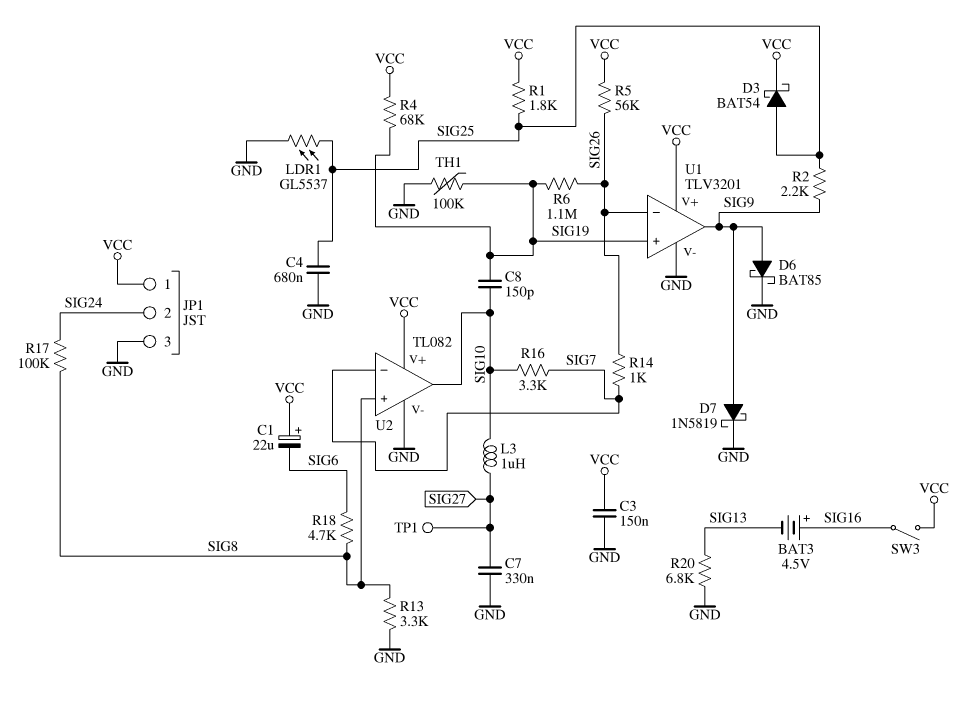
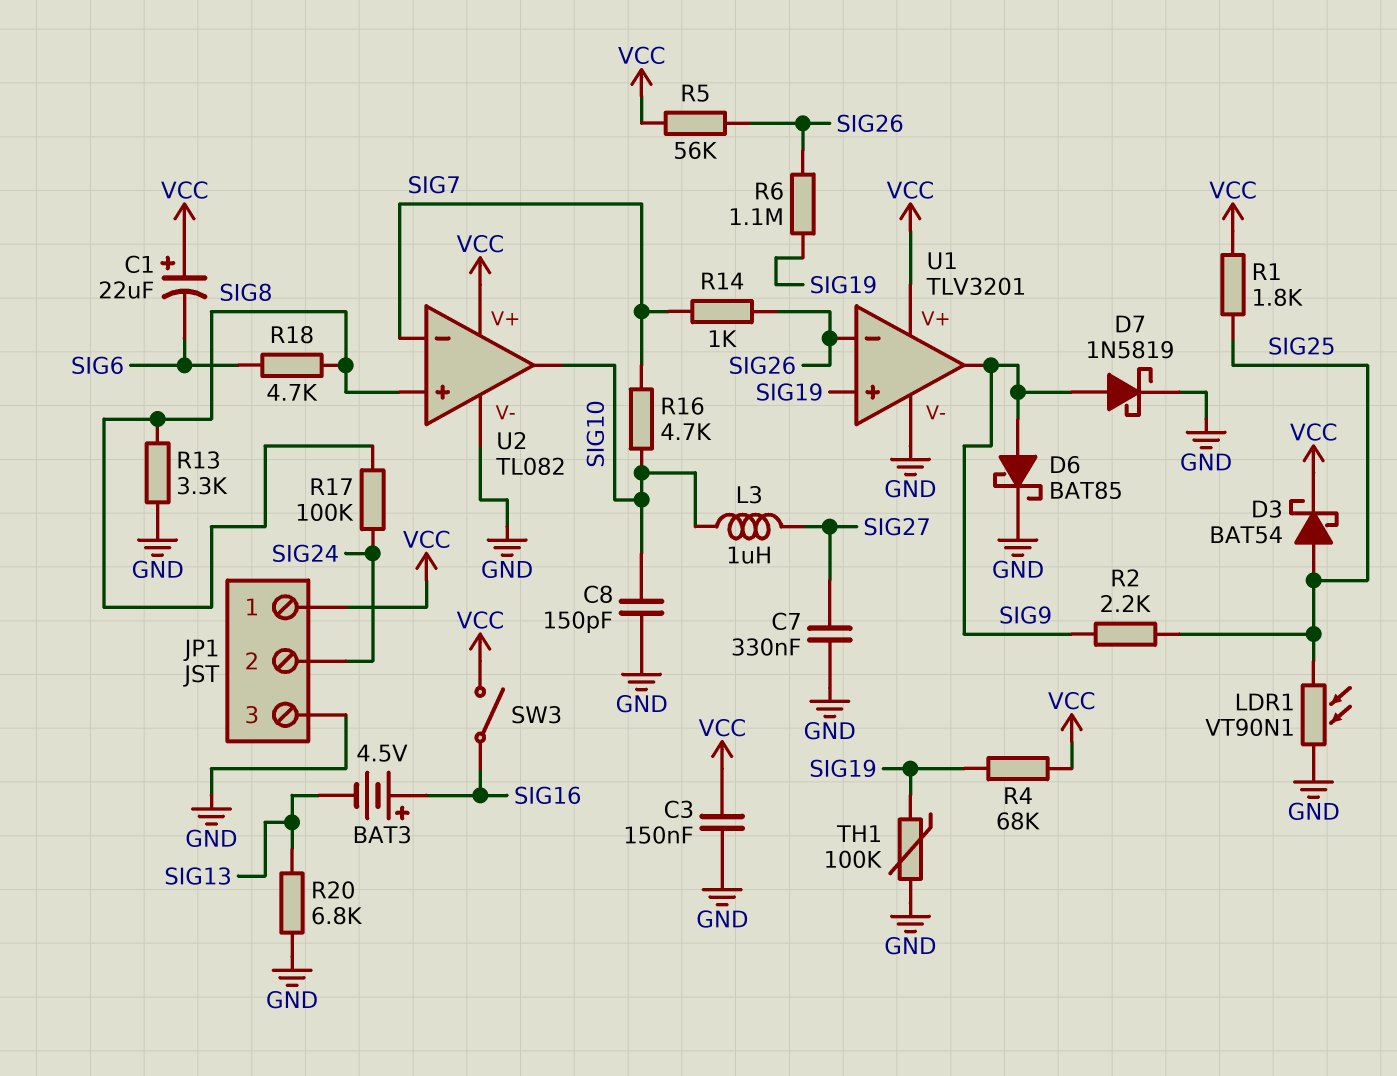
C4: 680nF (GND, SIG25) -> none
C8: 150pF (SIG10, SIG19) -> 150pF (GND, SIG10)
LDR1: GL5537 (GND, SIG25) -> VT90N1 (GND, SIG25)
R16: 3.3k (SIG7, SIG10) -> 4.7k (SIG7, SIG10)
TP1: test point (SIG27) -> none

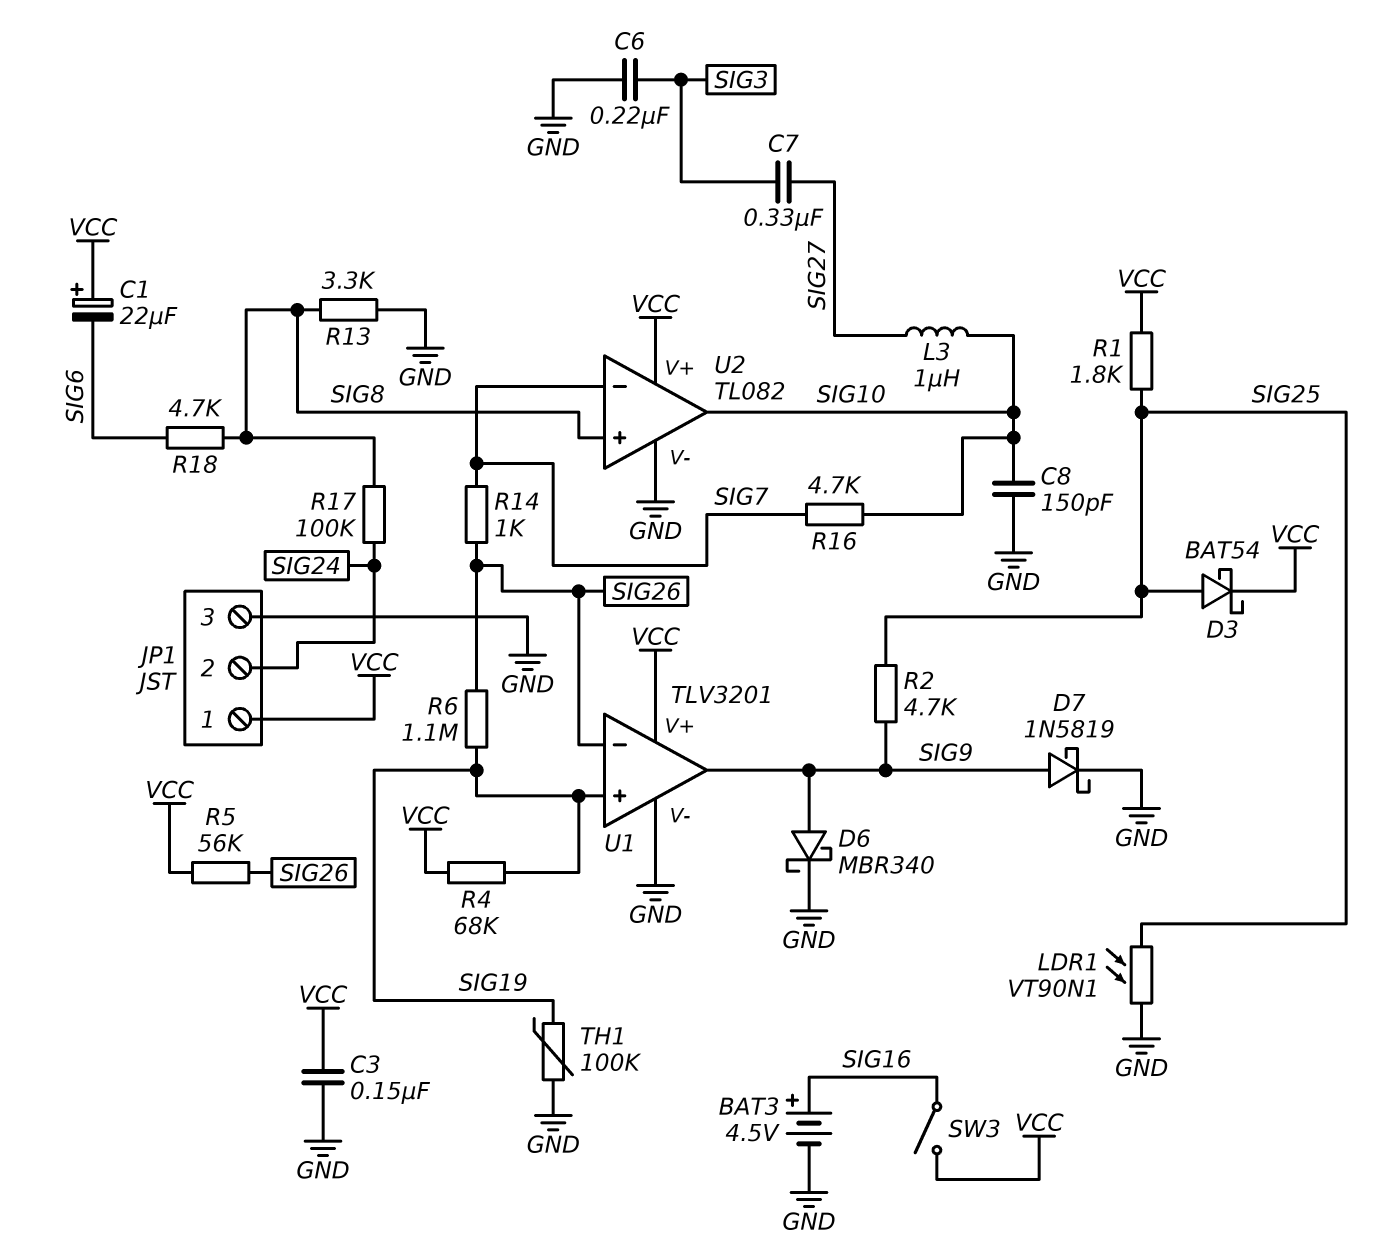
BAT3: 4.5V (plus SIG16, minus SIG13) -> 4.5V (plus SIG16, minus GND)
C6: none -> 220nF (GND, SIG3)
C7: 330nF (GND, SIG27) -> 330nF (SIG3, SIG27)
D6: schottky BAT85 (A SIG9, K GND) -> schottky MBR340 (A SIG9, K GND)
R2: 2.2k (SIG9, SIG25) -> 4.7k (SIG9, SIG25)
R20: 6.8k (GND, SIG13) -> none

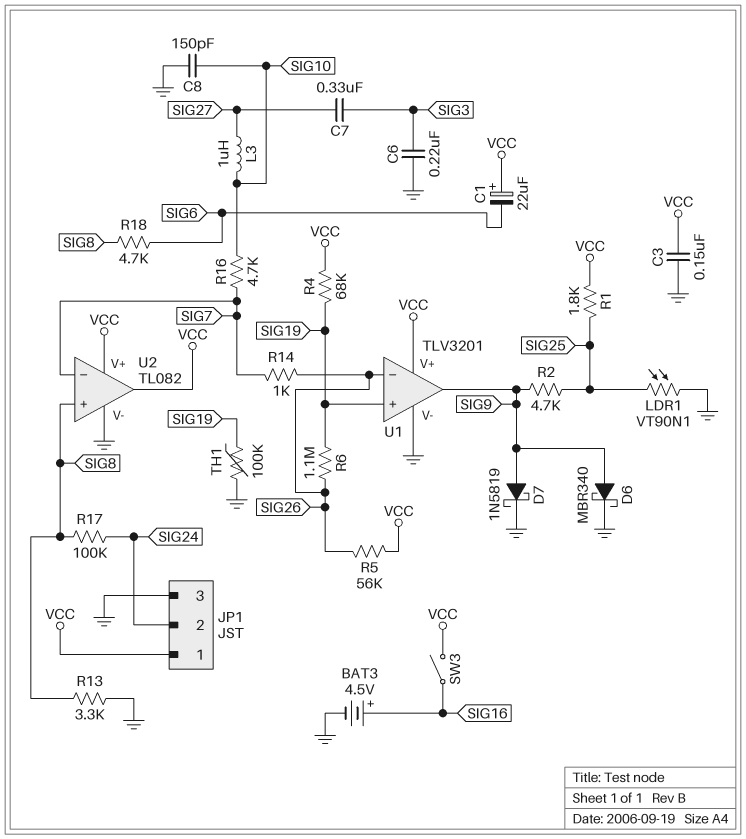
D3: schottky BAT54 (A SIG25, K VCC) -> none
U2 pin out: SIG10 -> VCC

